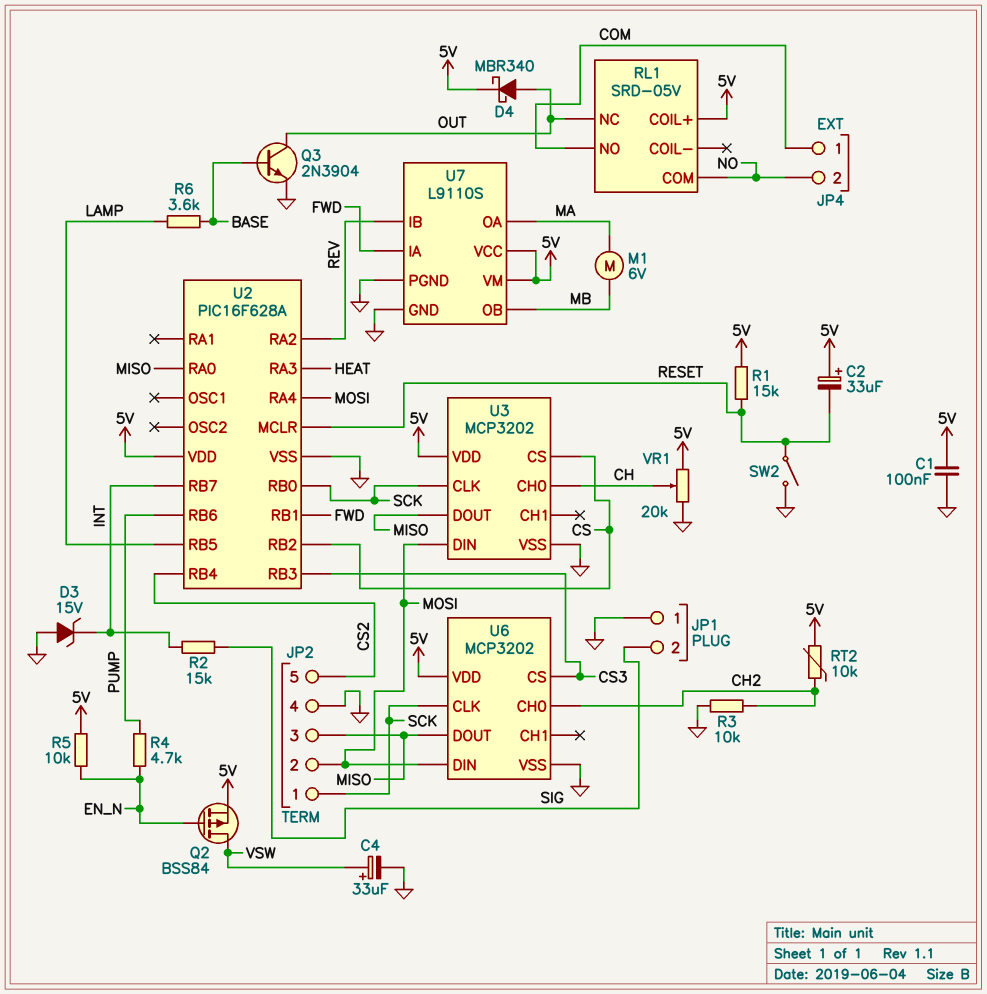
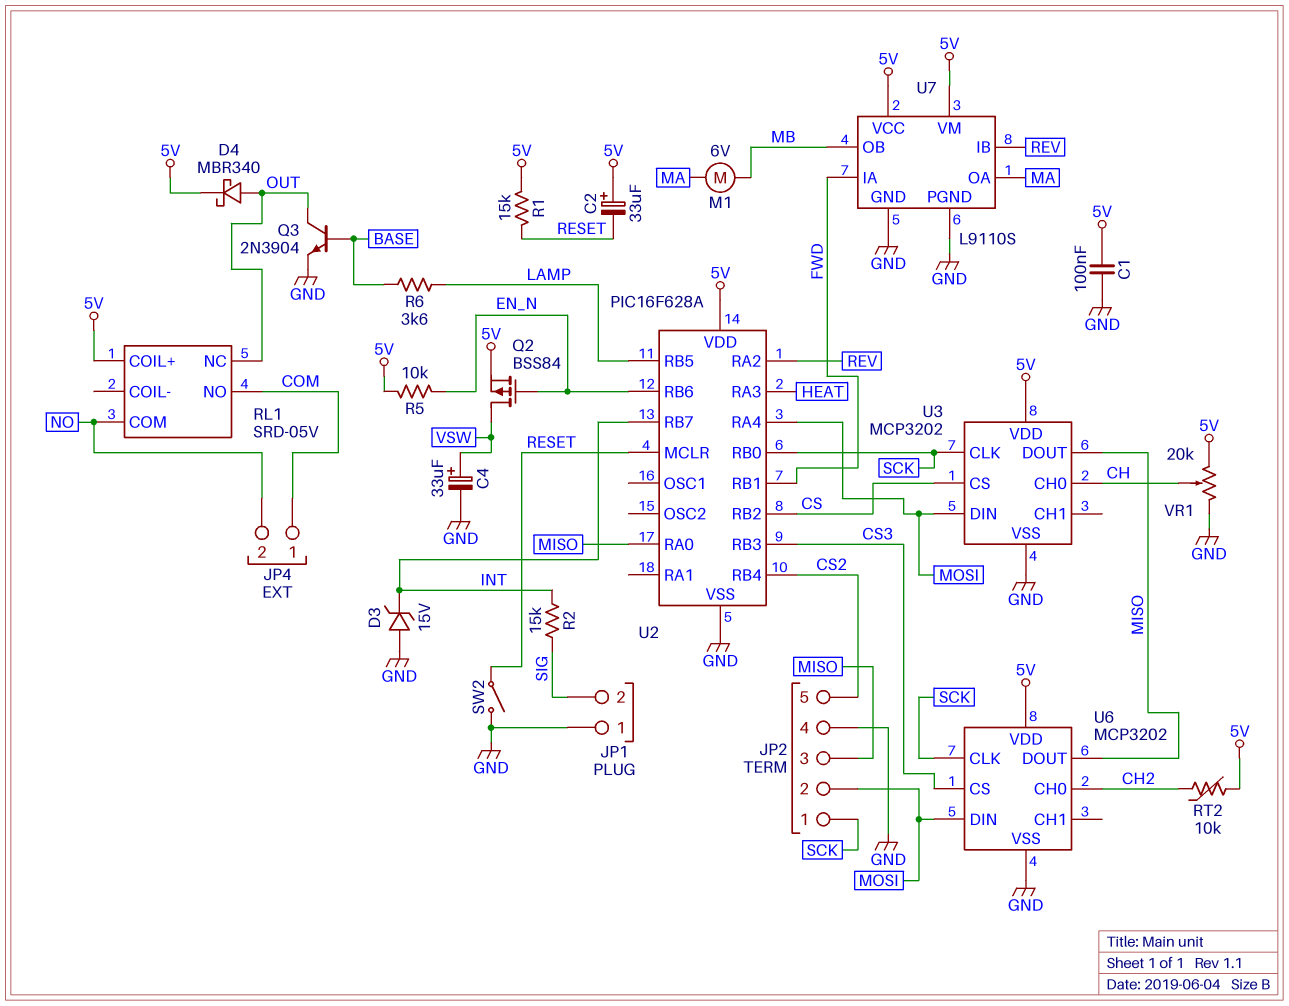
R3: 10k (CH2, GND) -> none
R4: 4.7k (EN_N, PUMP) -> none
U2 pin RB6: PUMP -> EN_N

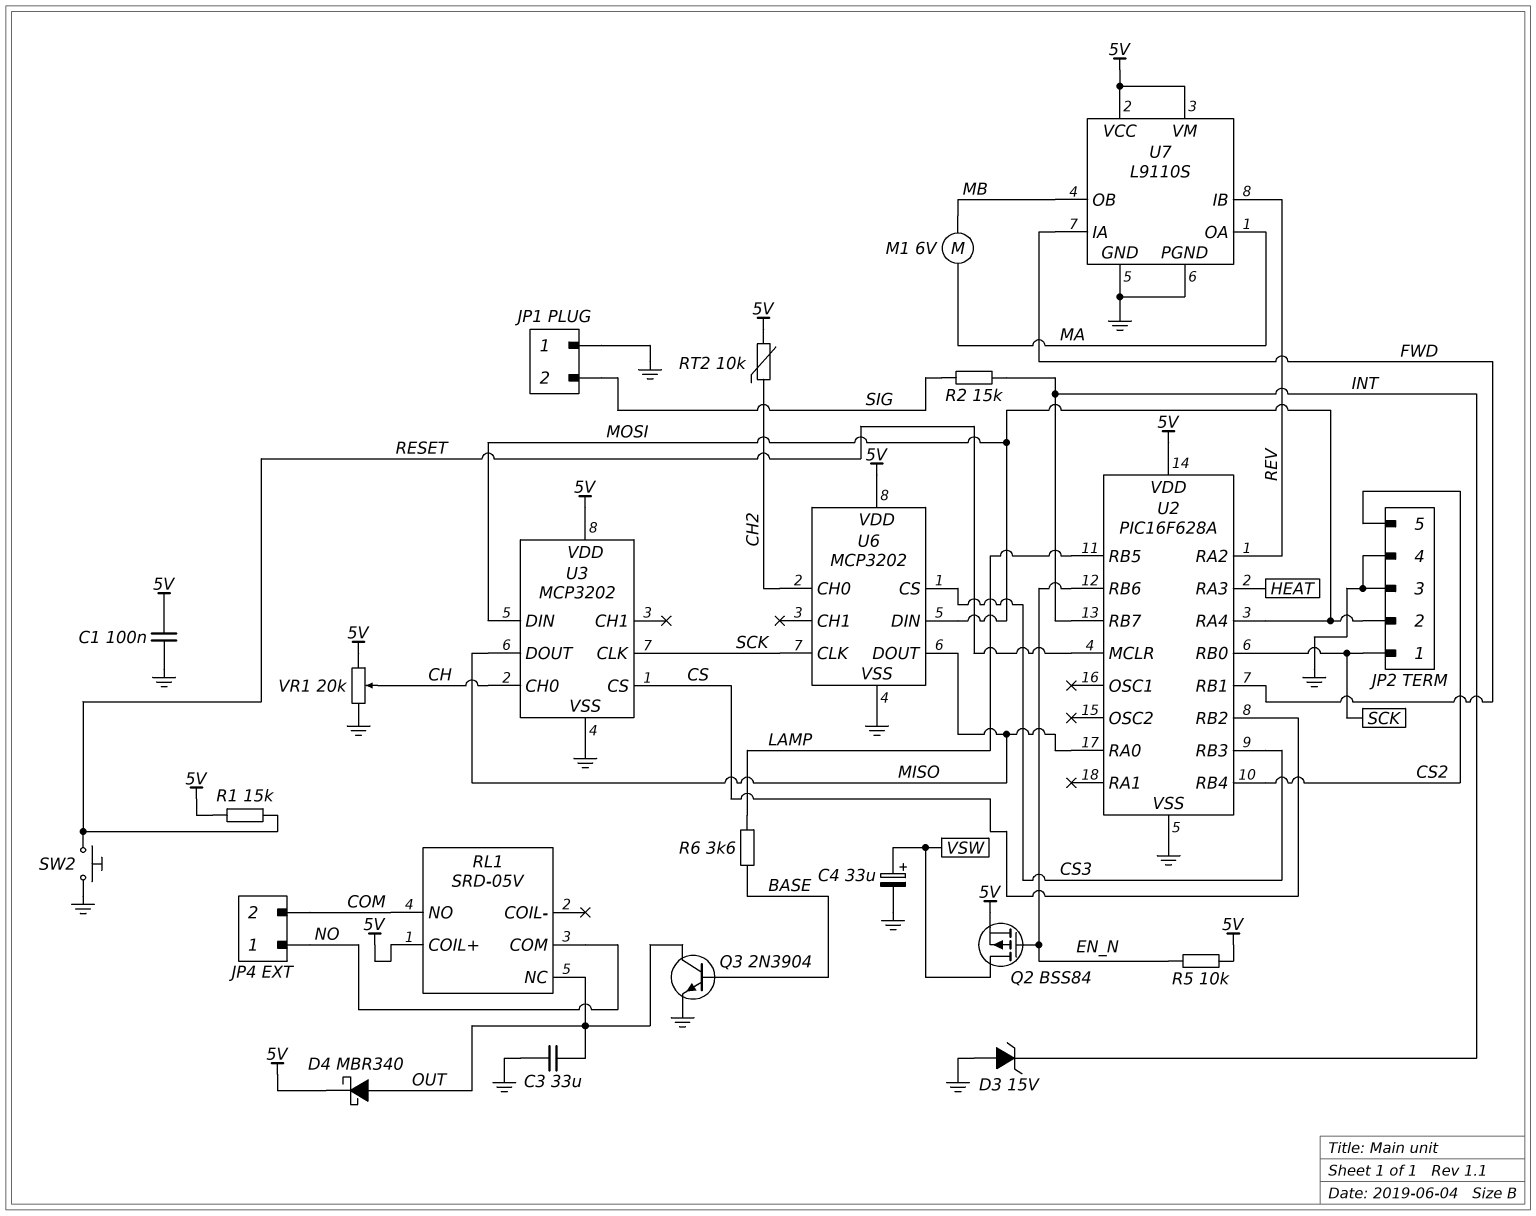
C2: 33uF (plus 5V, minus RESET) -> none
C3: none -> 33uF (GND, OUT)
JP2 pin 3: MISO -> GND
JP4 pin 1: COM -> NO
JP4 pin 2: NO -> COM
SW2: switch (GND, RESET) -> button (GND, RESET)

